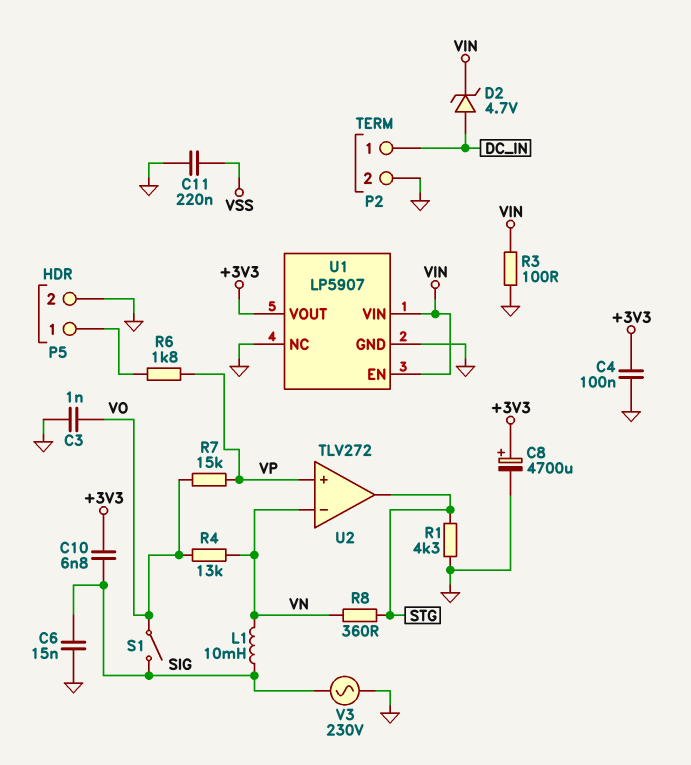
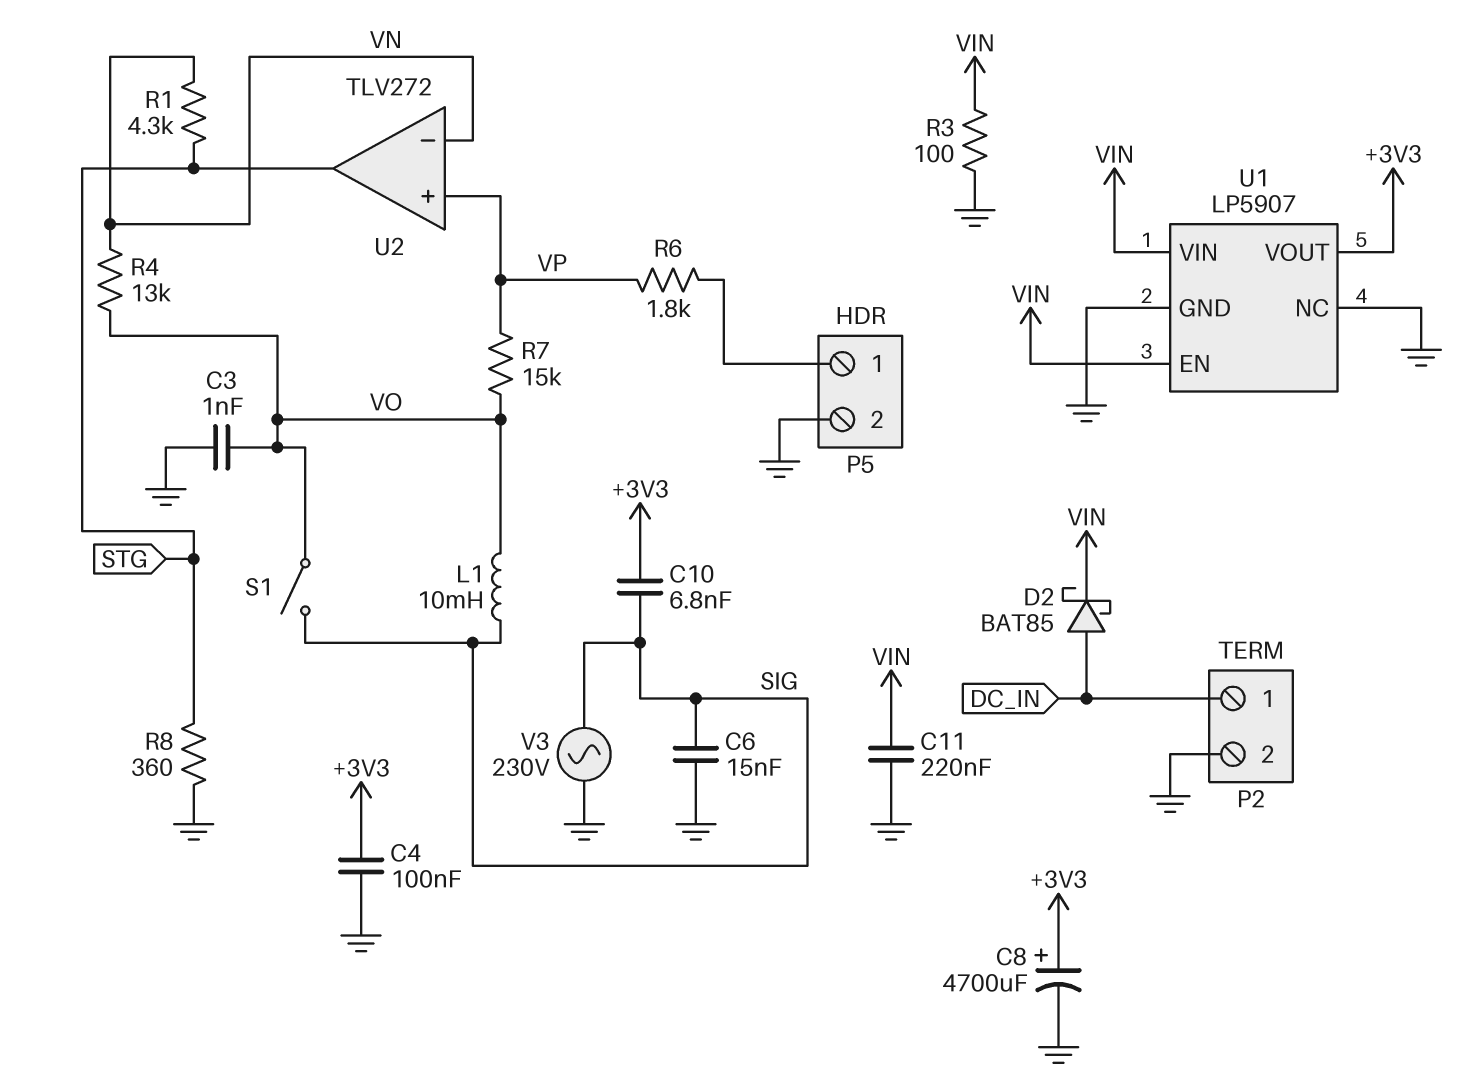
C11: 220nF (GND, VSS) -> 220nF (GND, VIN)
D2: zener 4.7V (A DC_IN, K VIN) -> schottky BAT85 (A DC_IN, K VIN)
L1: 10mH (SIG, VN) -> 10mH (SIG, VO)
R1: 4.3k (GND, STG) -> 4.3k (STG, VN)
R8: 360 (STG, VN) -> 360 (GND, STG)

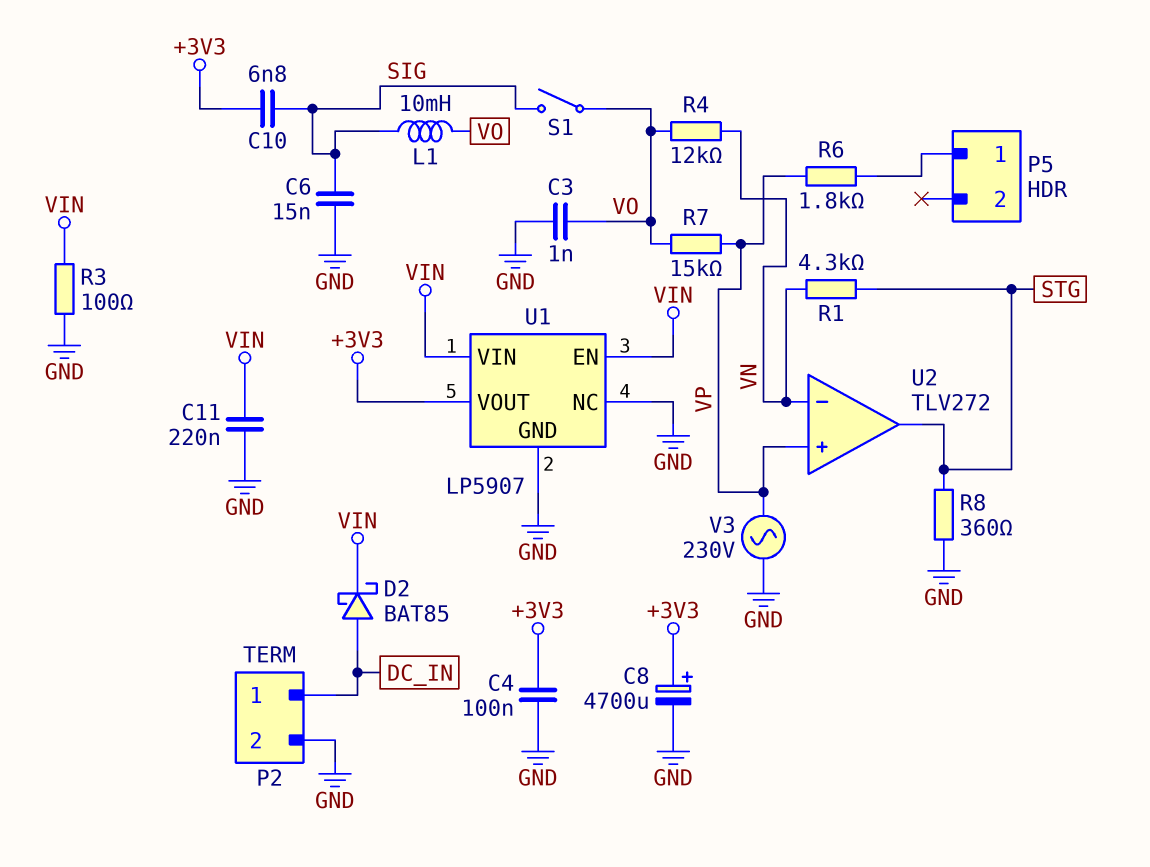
P5 pin 2: GND -> none
R4: 13k (VN, VO) -> 12k (VN, VO)
V3: AC 230V (GND, SIG) -> AC 230V (GND, VP)

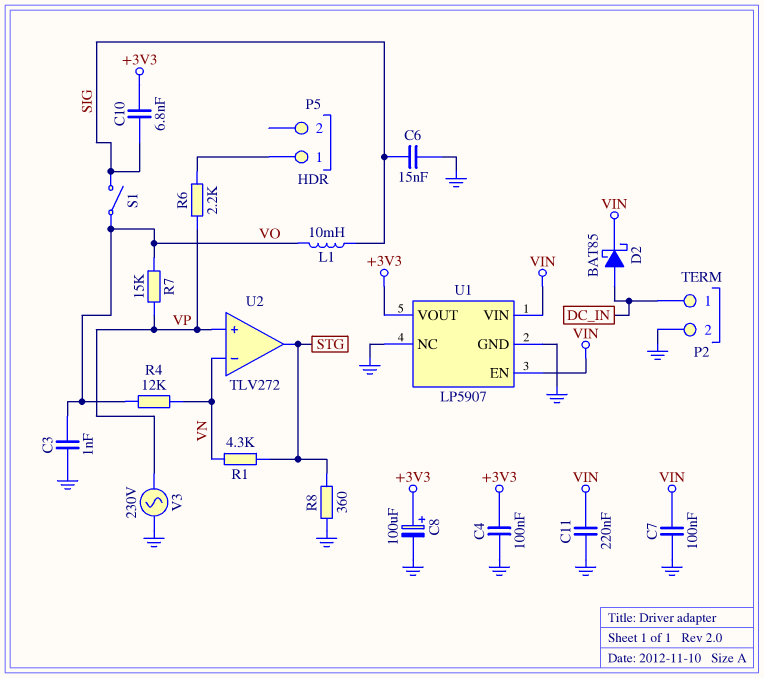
C7: none -> 100nF (GND, VIN)
C8: 4700uF (plus +3V3, minus GND) -> 100uF (plus +3V3, minus GND)
R3: 100 (GND, VIN) -> none
R6: 1.8k (P5/1, VP) -> 2.2k (P5/1, VP)

